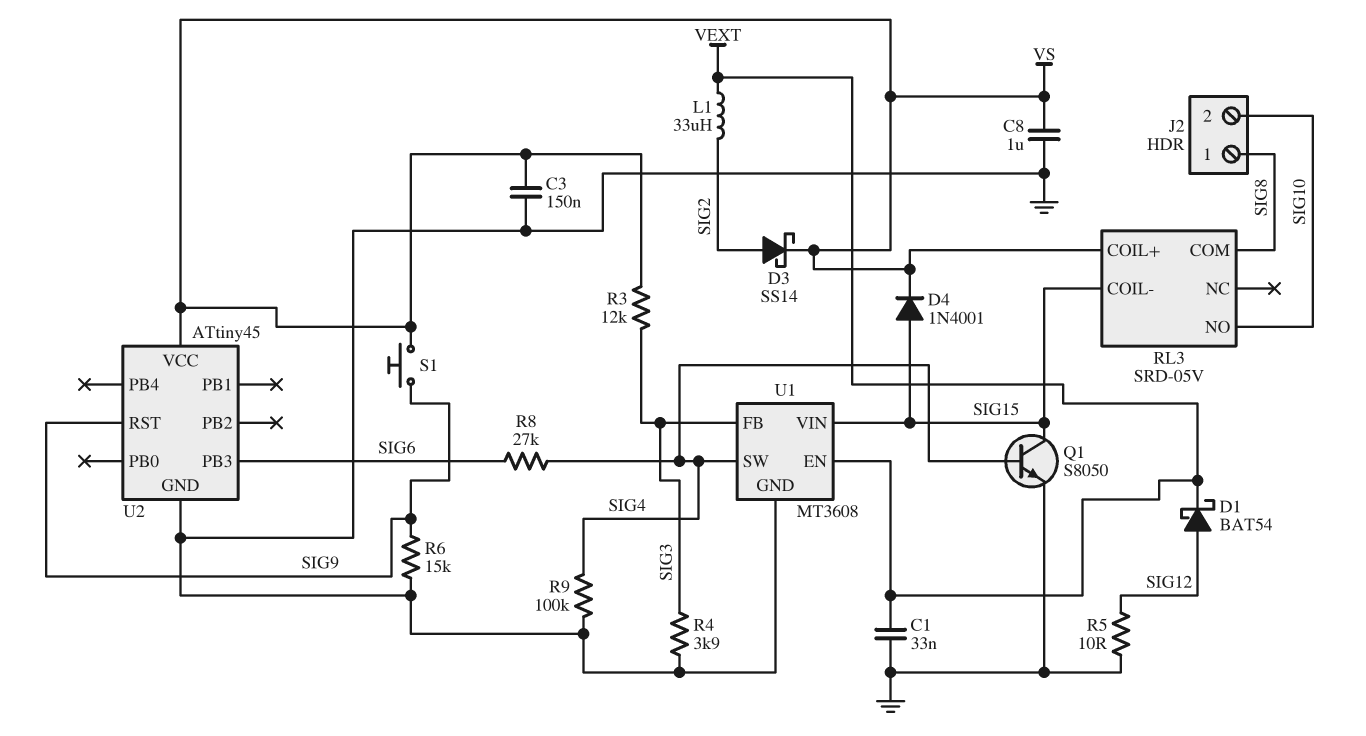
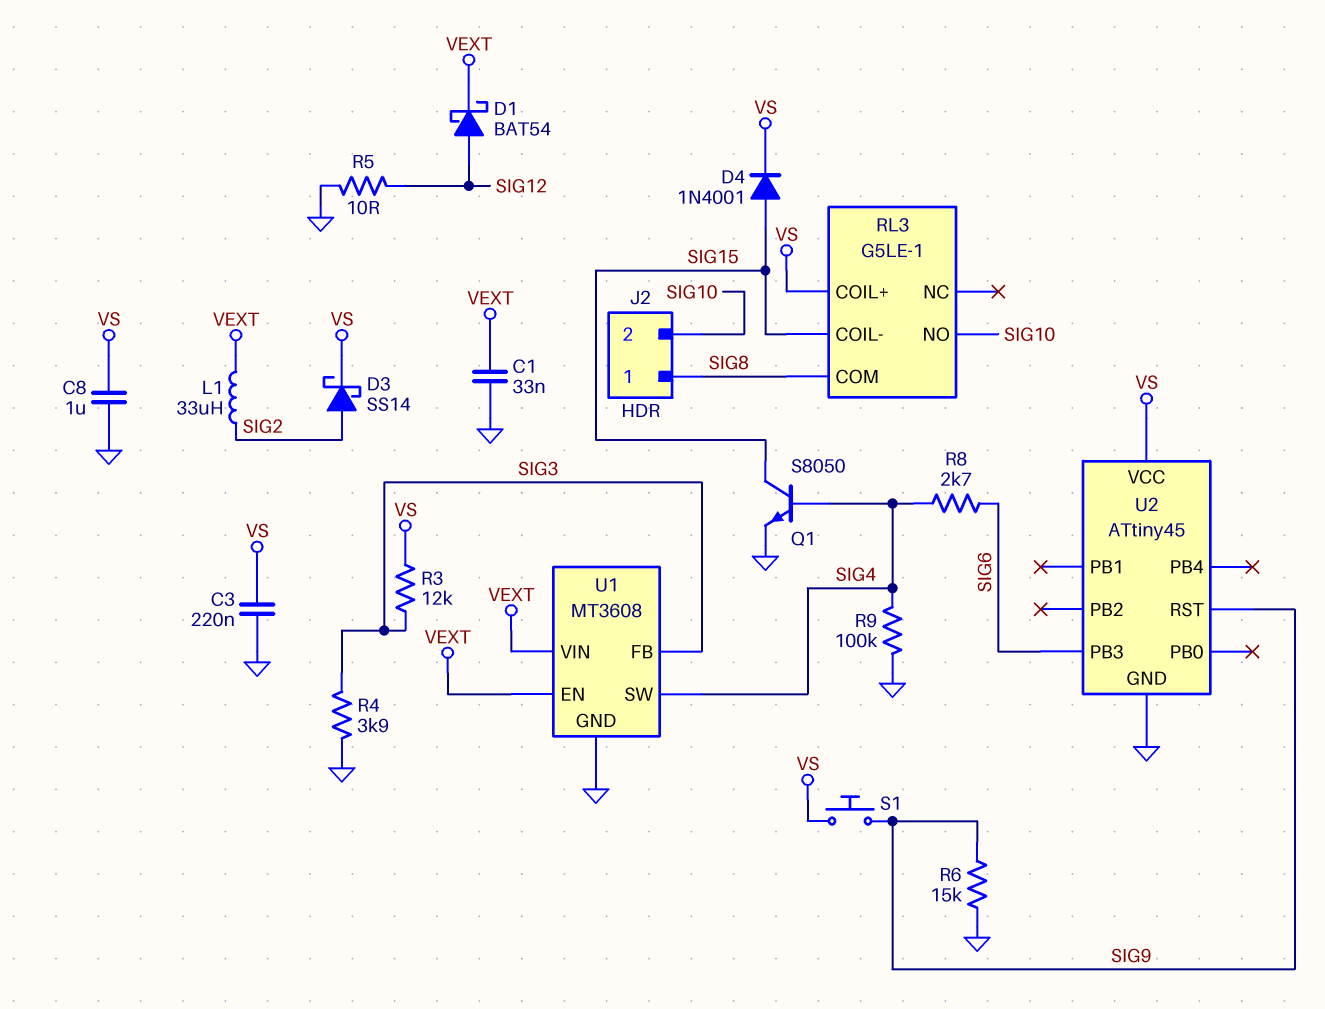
C3: 150nF (GND, VS) -> 220nF (GND, VS)
R8: 27k (SIG4, SIG6) -> 2.7k (SIG4, SIG6)
RL3: SRD-05V -> G5LE-1
U1 pin VIN: SIG15 -> VEXT

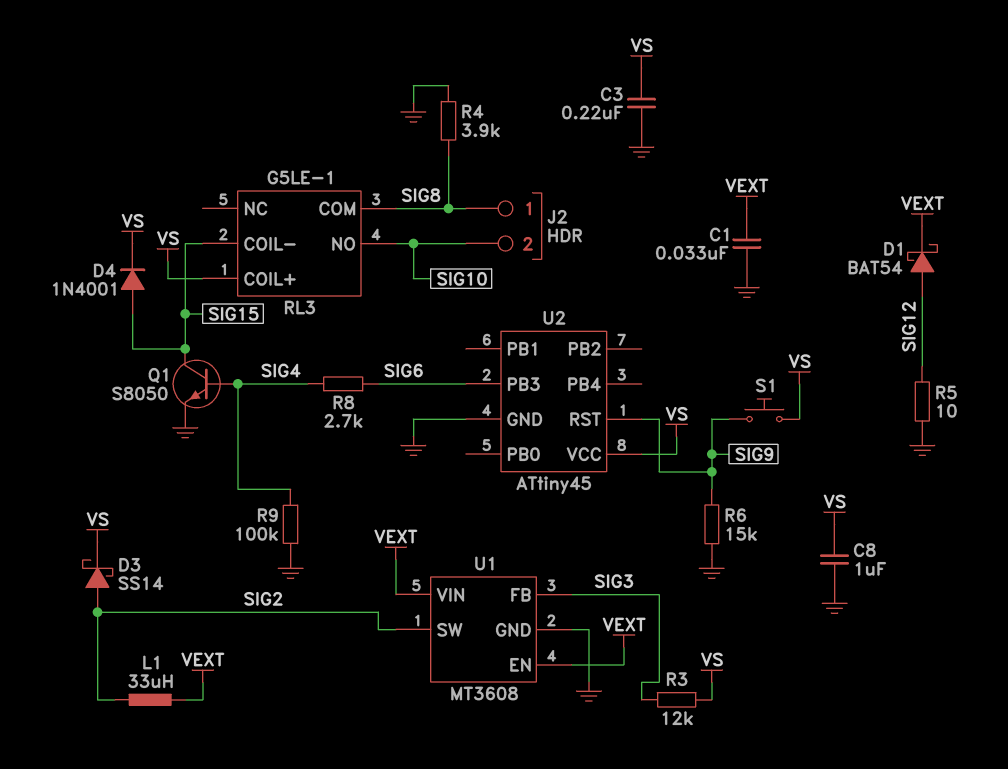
R4: 3.9k (GND, SIG3) -> 3.9k (GND, SIG8)
U1 pin SW: SIG4 -> SIG2

